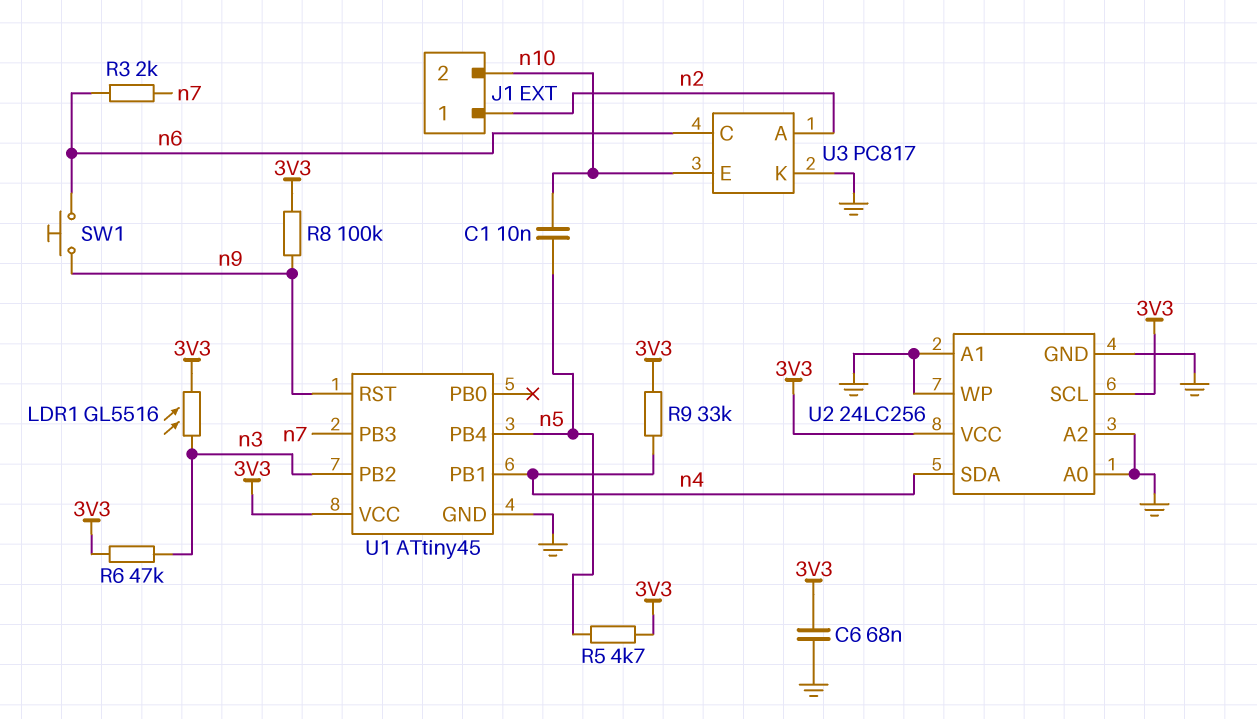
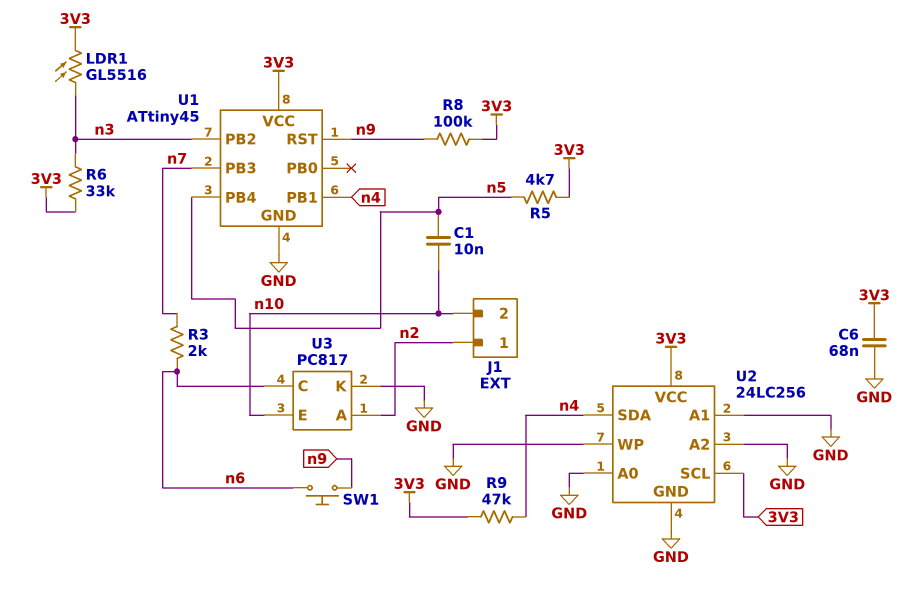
R6: 47k (3V3, n3) -> 33k (3V3, n3)
R9: 33k (3V3, n4) -> 47k (3V3, n4)

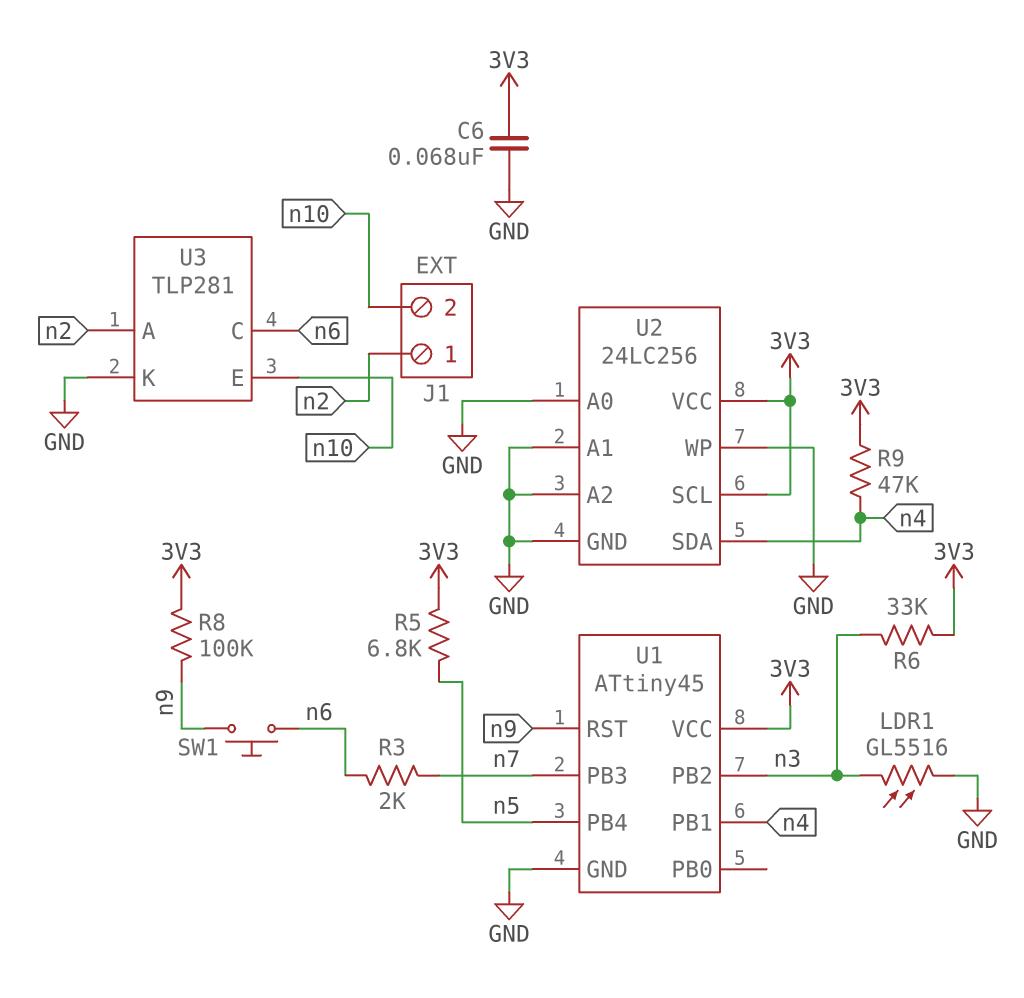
C1: 10nF (n5, n10) -> none
LDR1: GL5516 (3V3, n3) -> GL5516 (GND, n3)
R5: 4.7k (3V3, n5) -> 6.8k (3V3, n5)
U3: PC817 -> TLP281

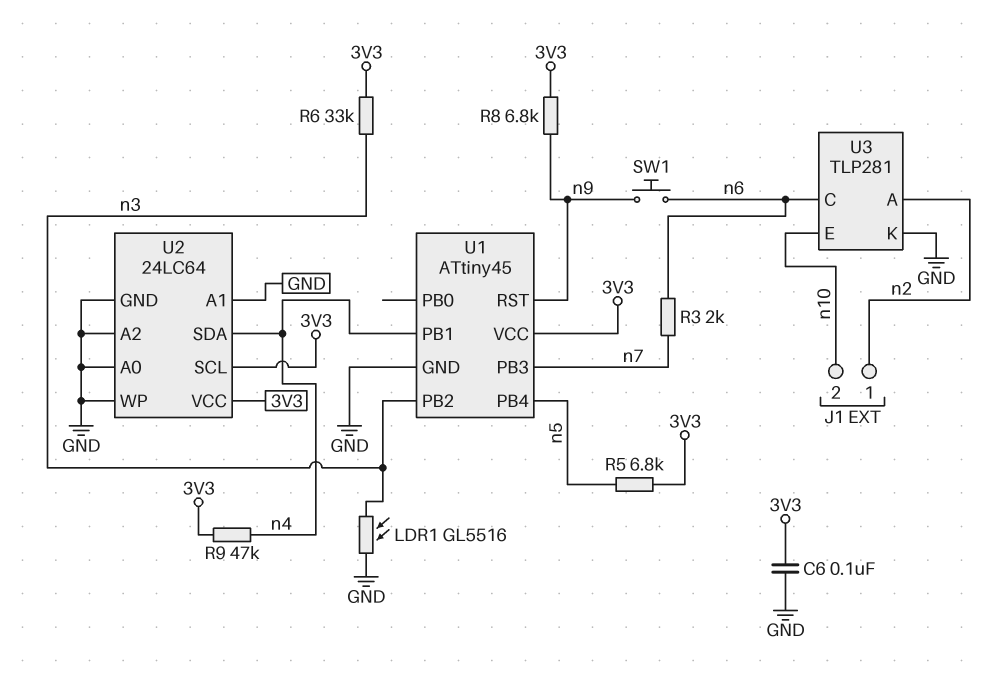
C6: 68nF (3V3, GND) -> 100nF (3V3, GND)
R8: 100k (3V3, n9) -> 6.8k (3V3, n9)
U2: 24LC256 -> 24LC64

